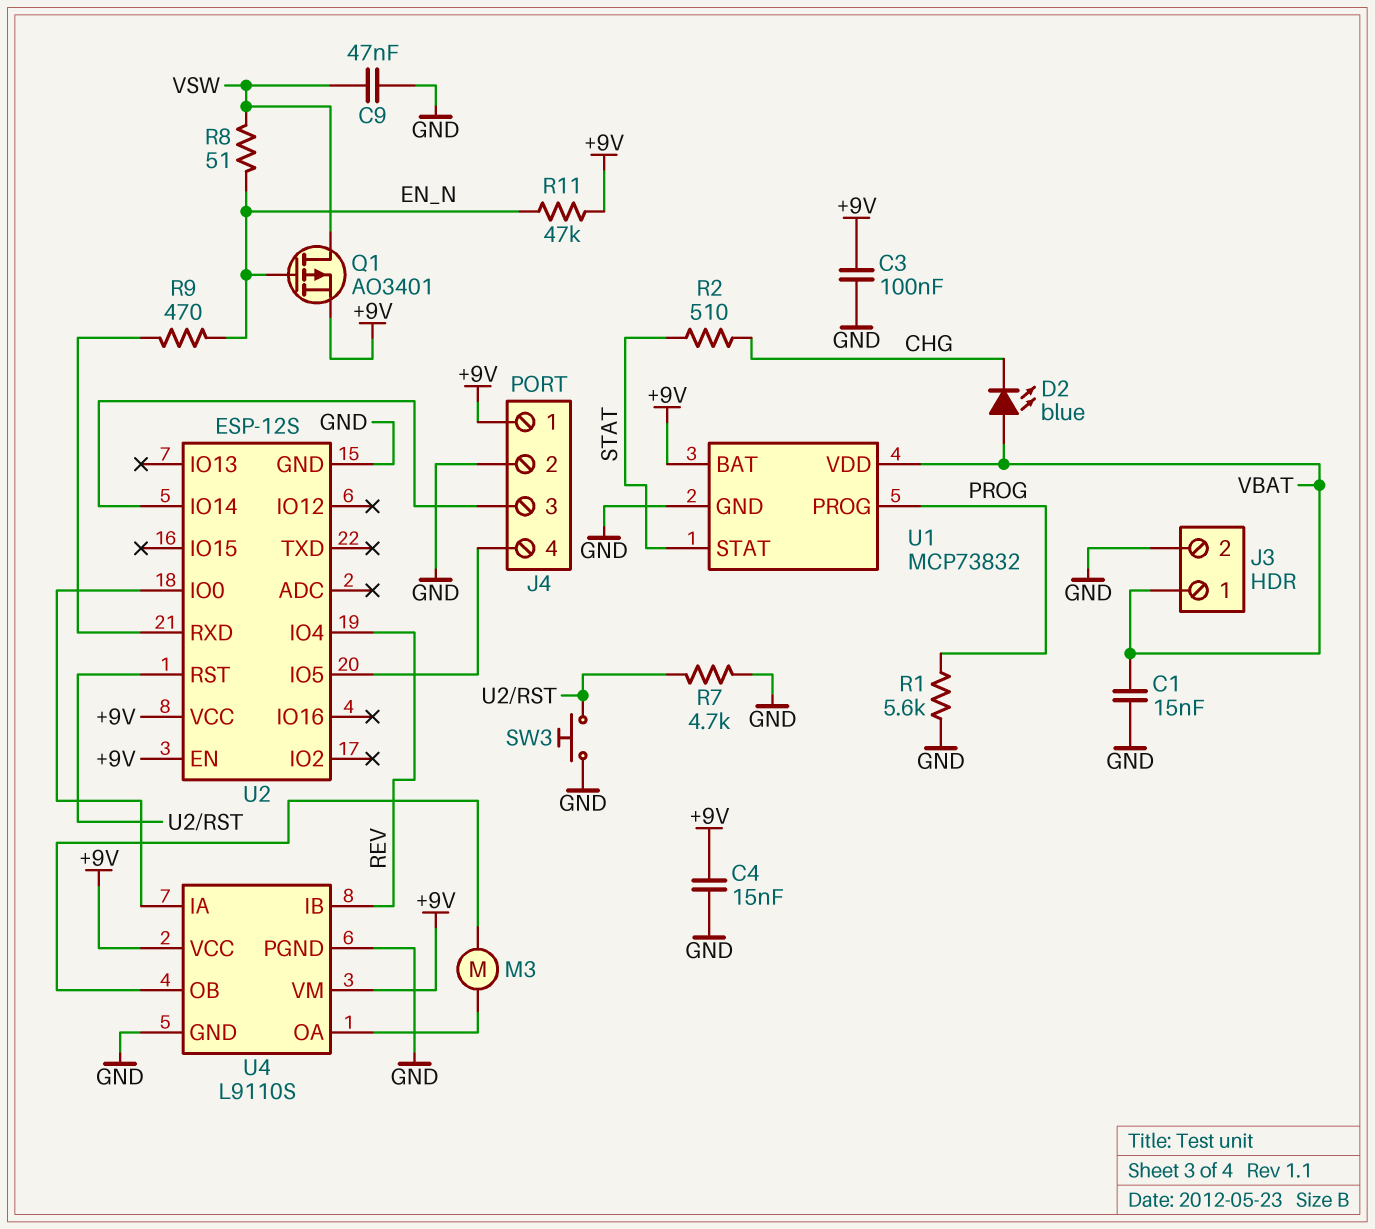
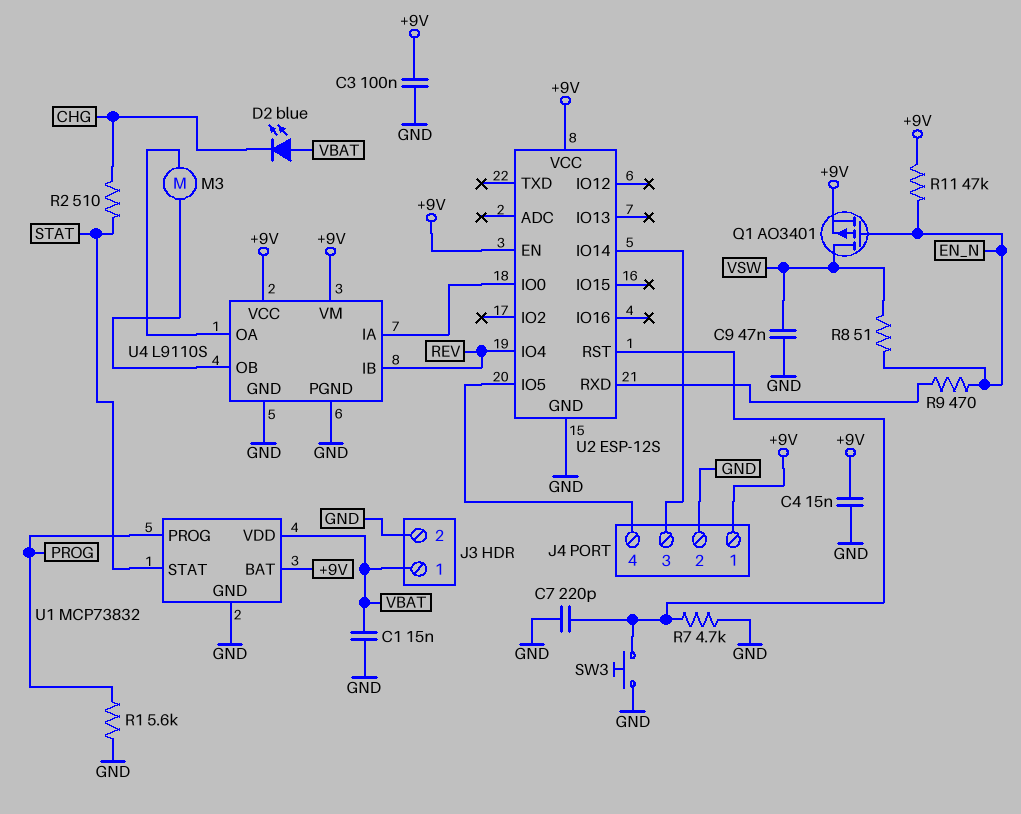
C7: none -> 220pF (GND, U2/RST)

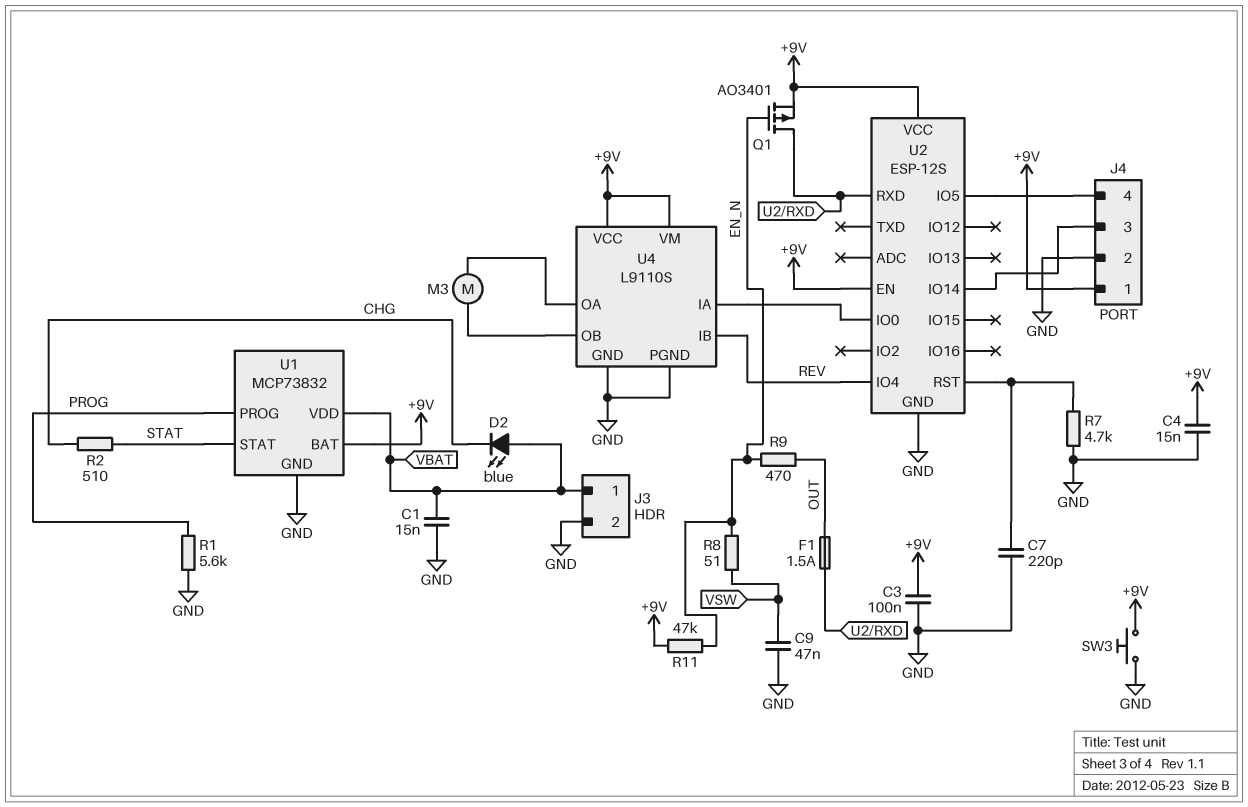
F1: none -> 1.5A (OUT, U2/RXD)
Q1: PMOS AO3401 (G EN_N, D VSW, S +9V) -> PMOS AO3401 (G EN_N, D U2/RXD, S +9V)
R9: 470 (EN_N, U2/RXD) -> 470 (EN_N, OUT)
SW3: button (GND, U2/RST) -> button (+9V, GND)

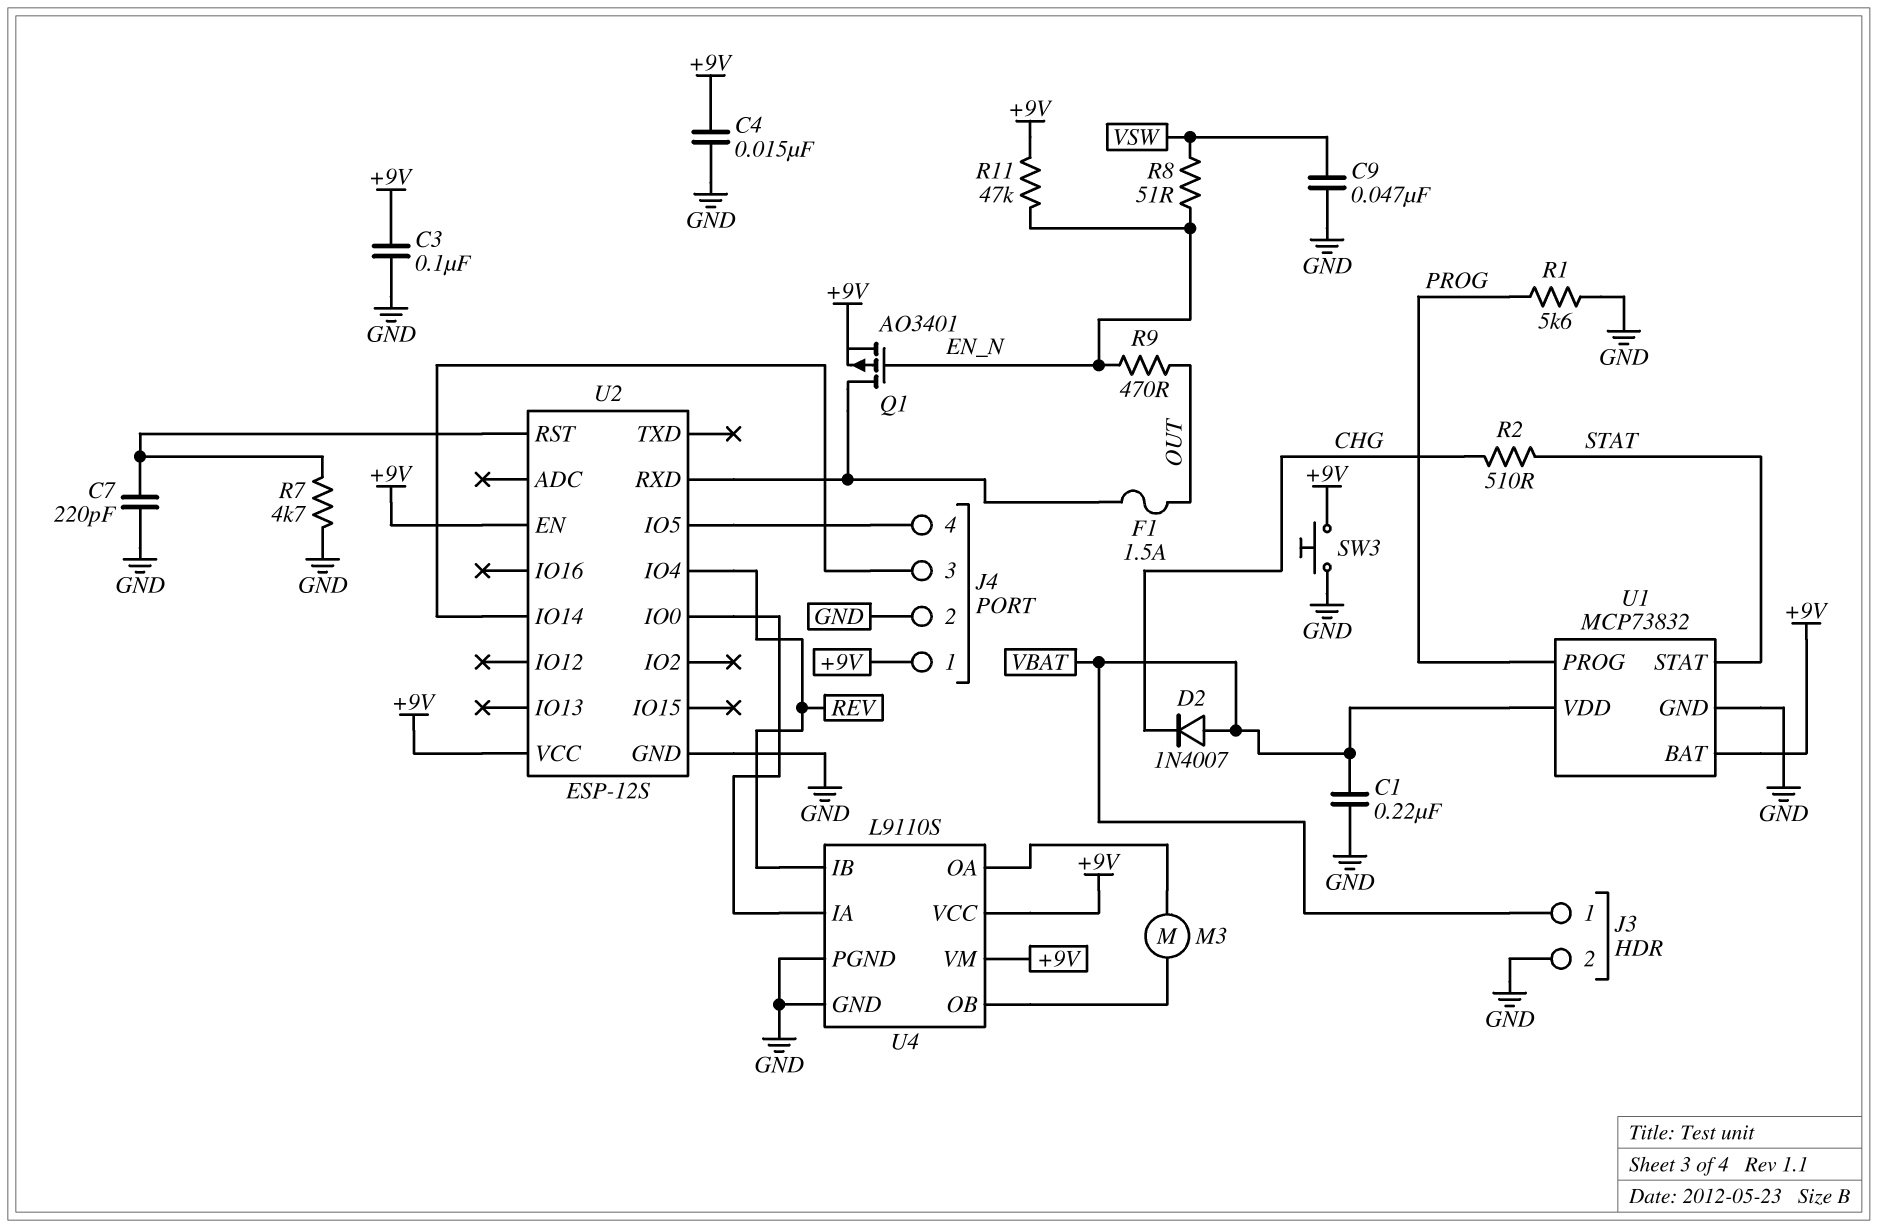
C1: 15nF (GND, VBAT) -> 220nF (GND, VBAT)
D2: LED blue (A VBAT, K CHG) -> diode 1N4007 (A VBAT, K CHG)

